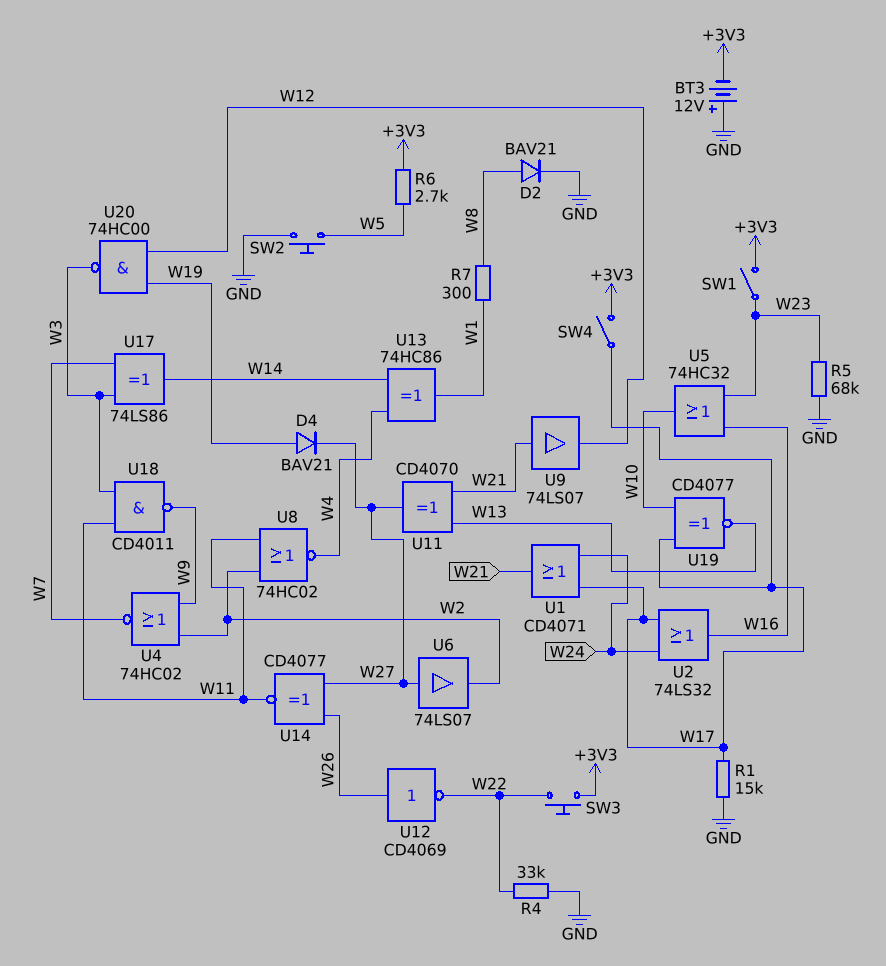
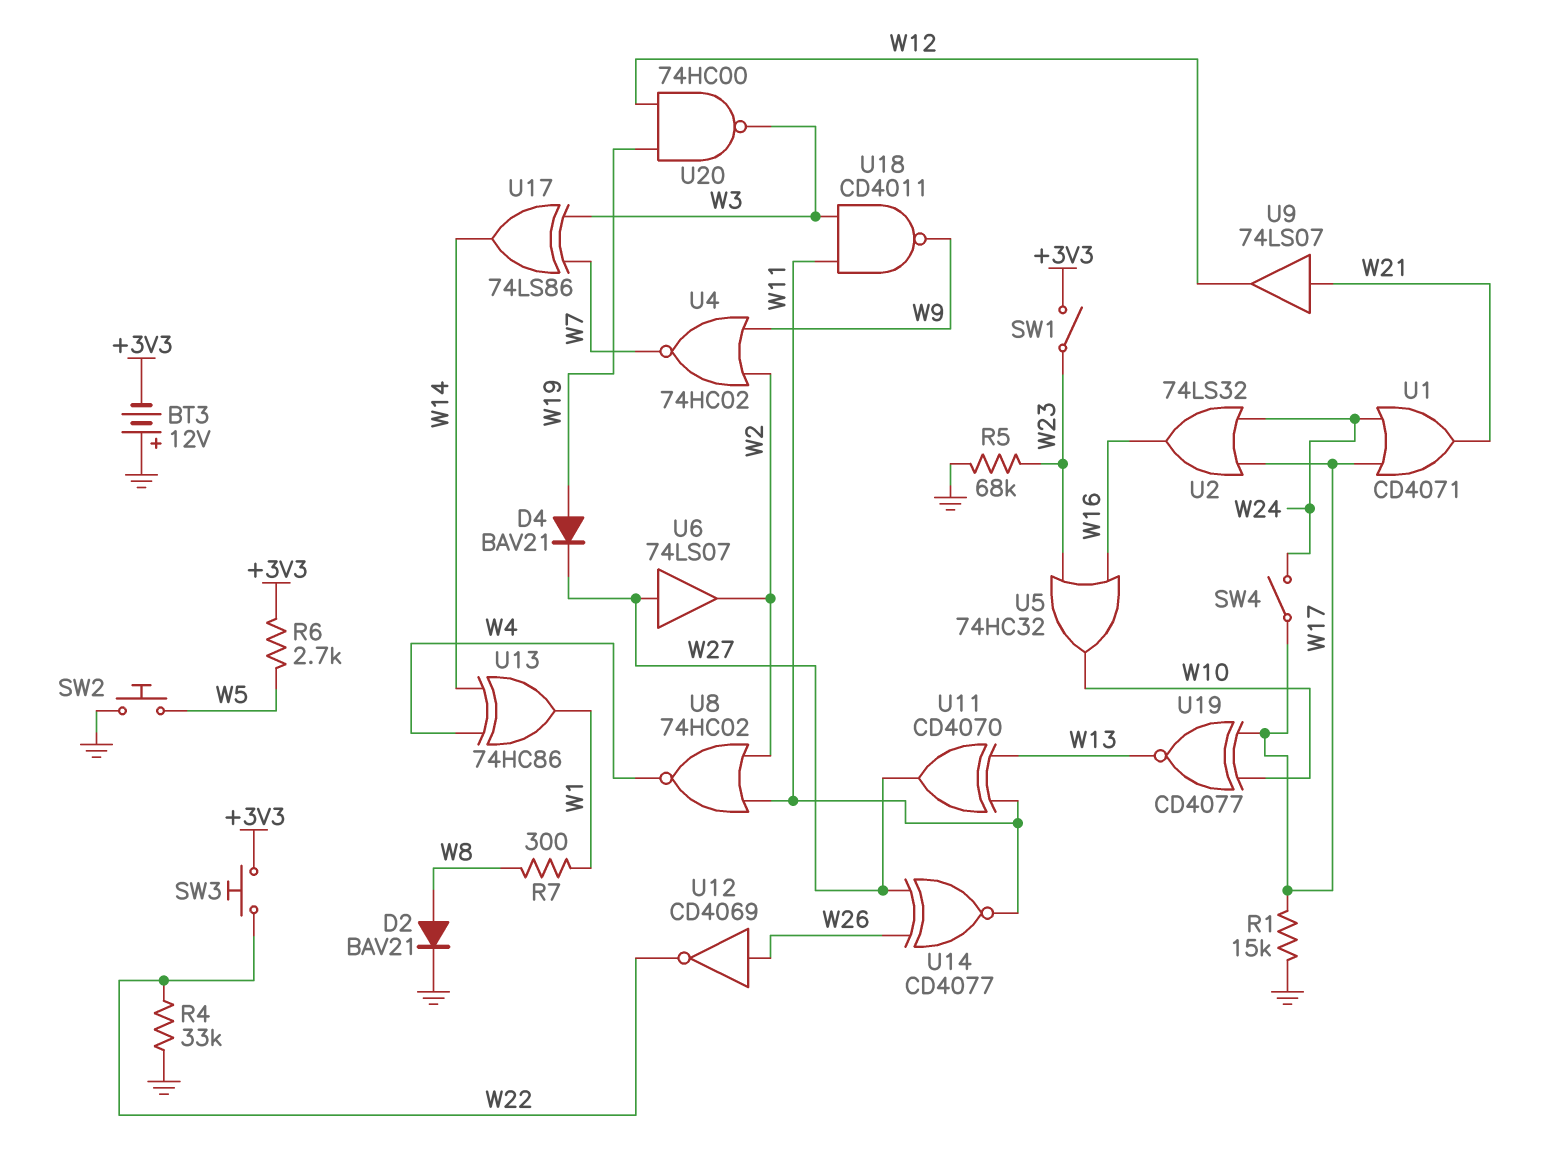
SW4: switch (+3V3, W17) -> switch (W17, W24)
U11: XOR CD4070 (in W13, in W21, out W27) -> XOR CD4070 (in W11, in W13, out W27)

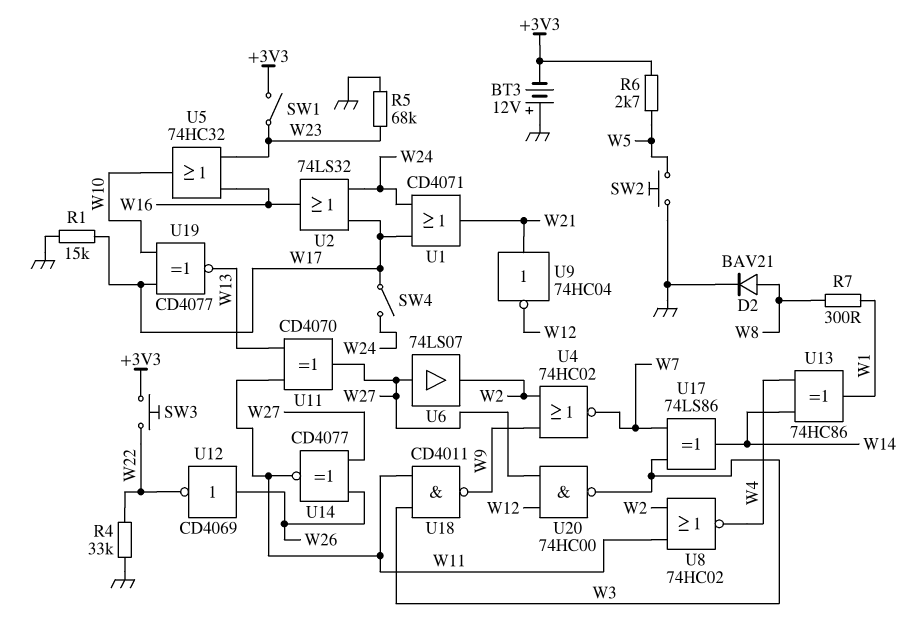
D4: diode BAV21 (A W19, K W27) -> none
U9: buffer 74LS07 (in W21, out W12) -> NOT 74HC04 (in W21, out W12)
U20: NAND 74HC00 (in W12, in W19, out W3) -> NAND 74HC00 (in W12, in W27, out W3)

